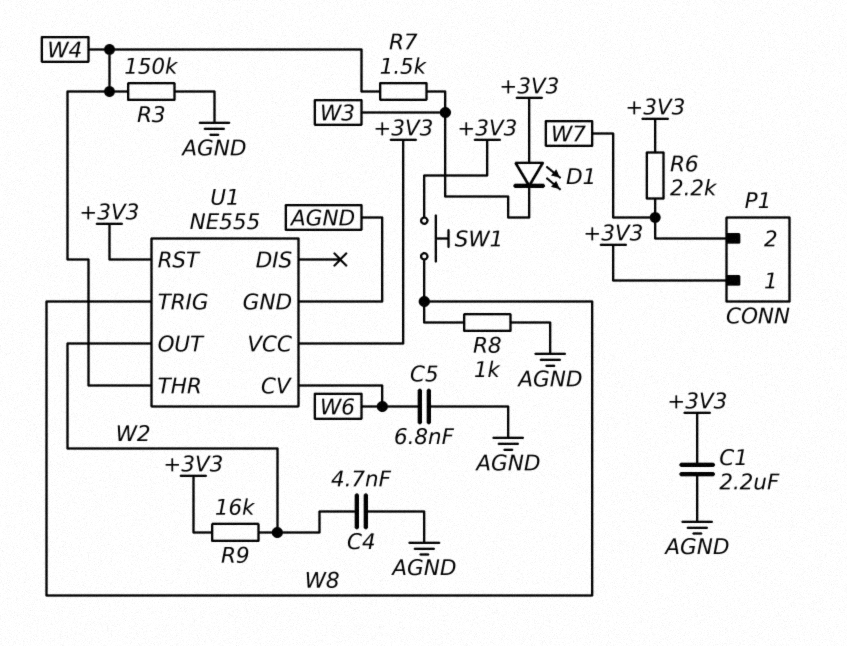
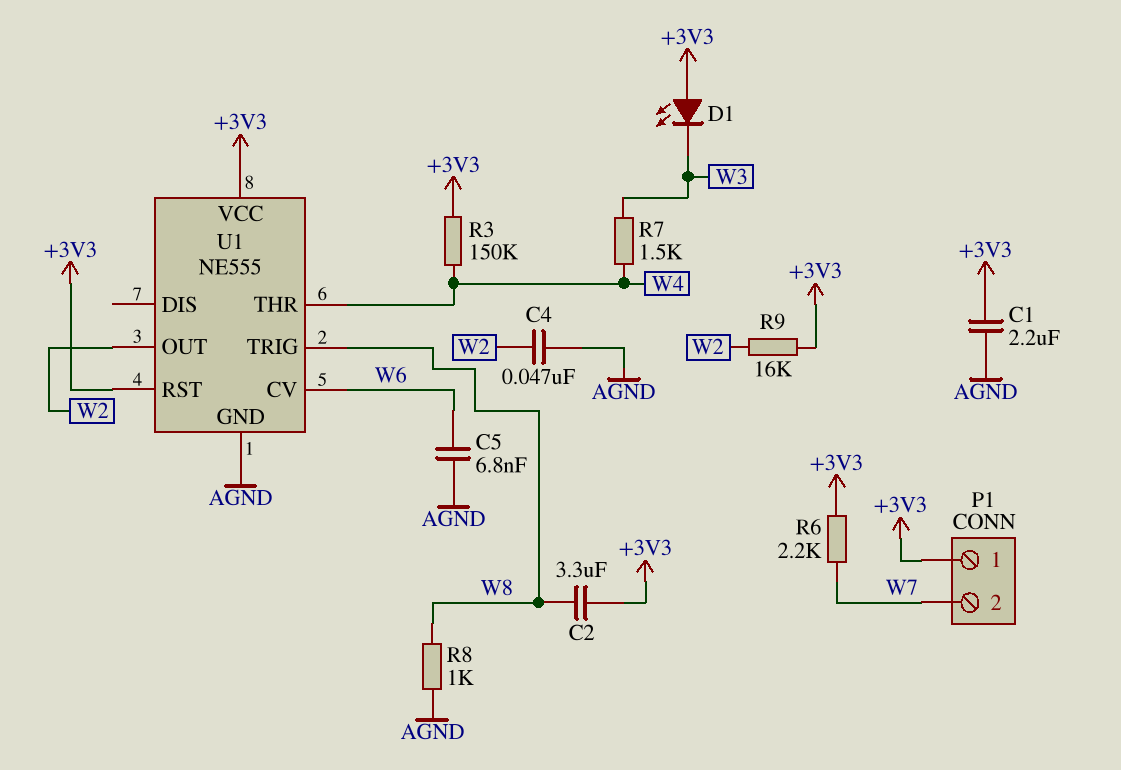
C2: none -> 3.3uF (+3V3, W8)
C4: 4.7nF (AGND, W2) -> 47nF (AGND, W2)
R3: 150k (AGND, W4) -> 150k (+3V3, W4)
SW1: button (+3V3, W8) -> none

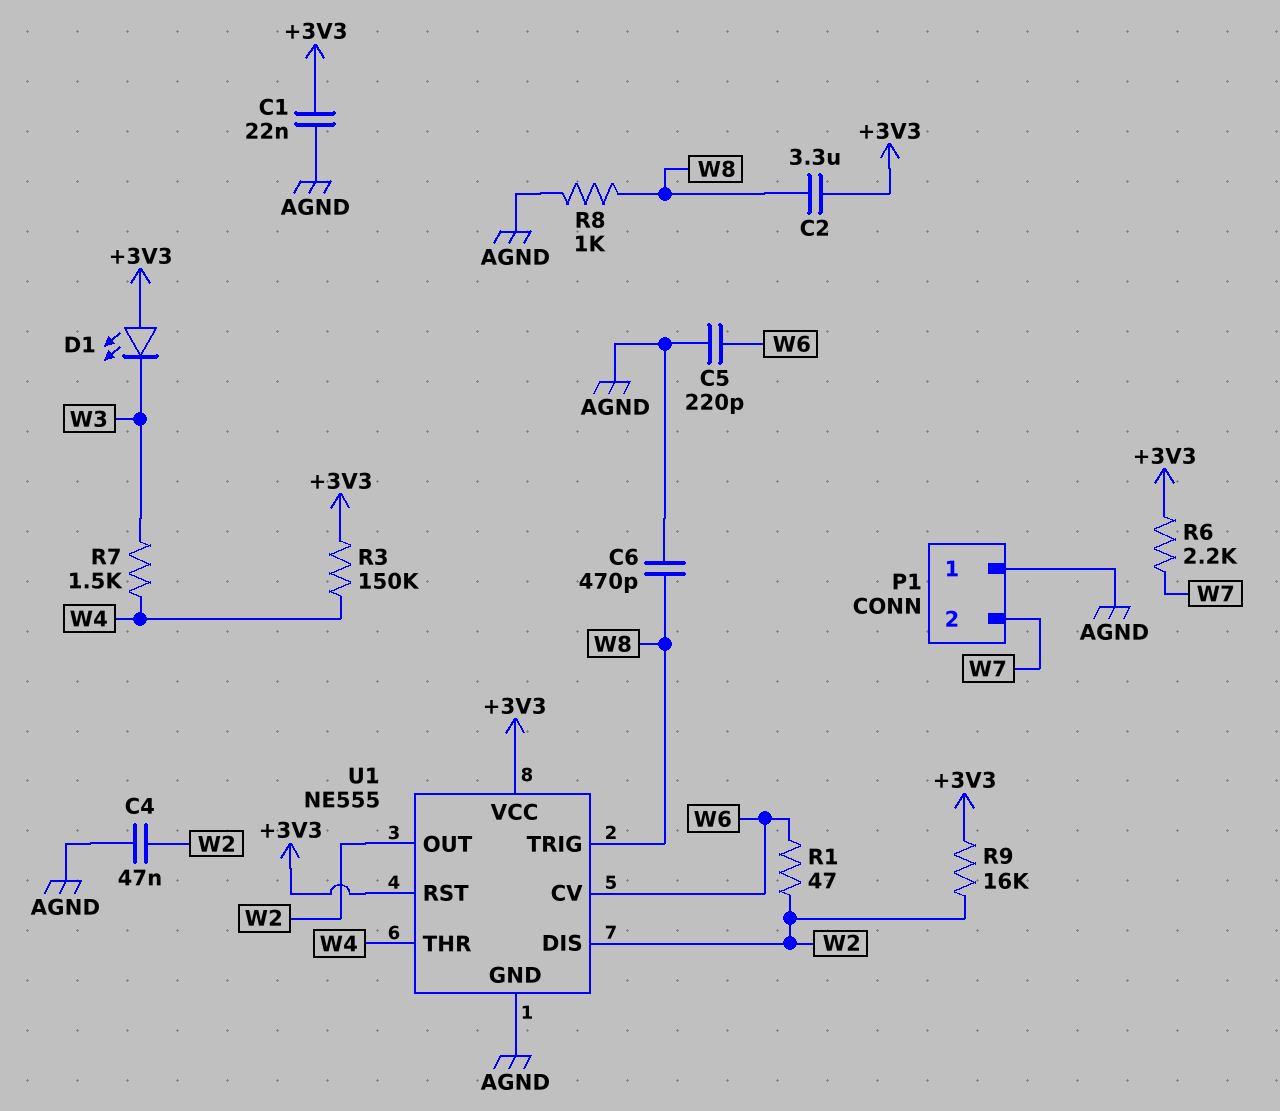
C1: 2.2uF (+3V3, AGND) -> 22nF (+3V3, AGND)
C5: 6.8nF (AGND, W6) -> 220pF (AGND, W6)
C6: none -> 470pF (AGND, W8)
P1 pin 1: +3V3 -> AGND
R1: none -> 47 (W2, W6)
U1 pin DIS: none -> W2

